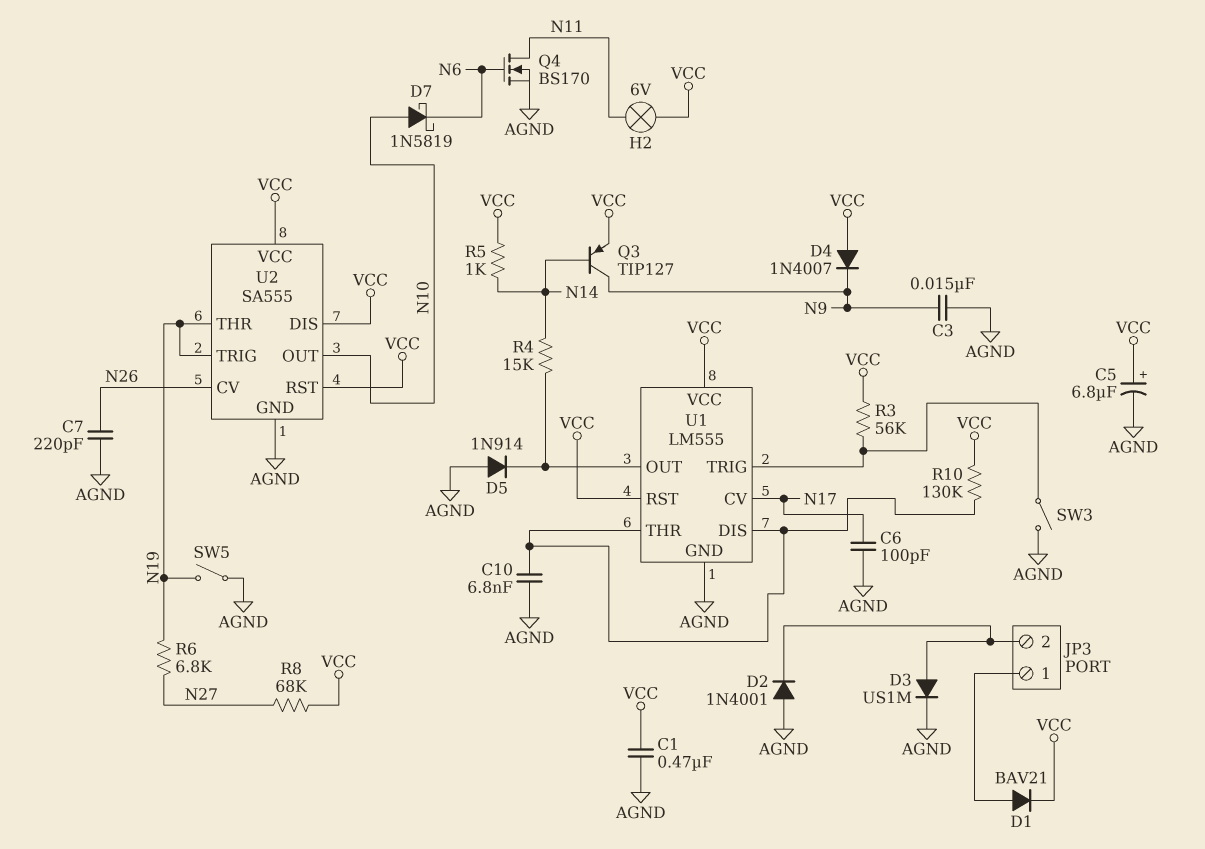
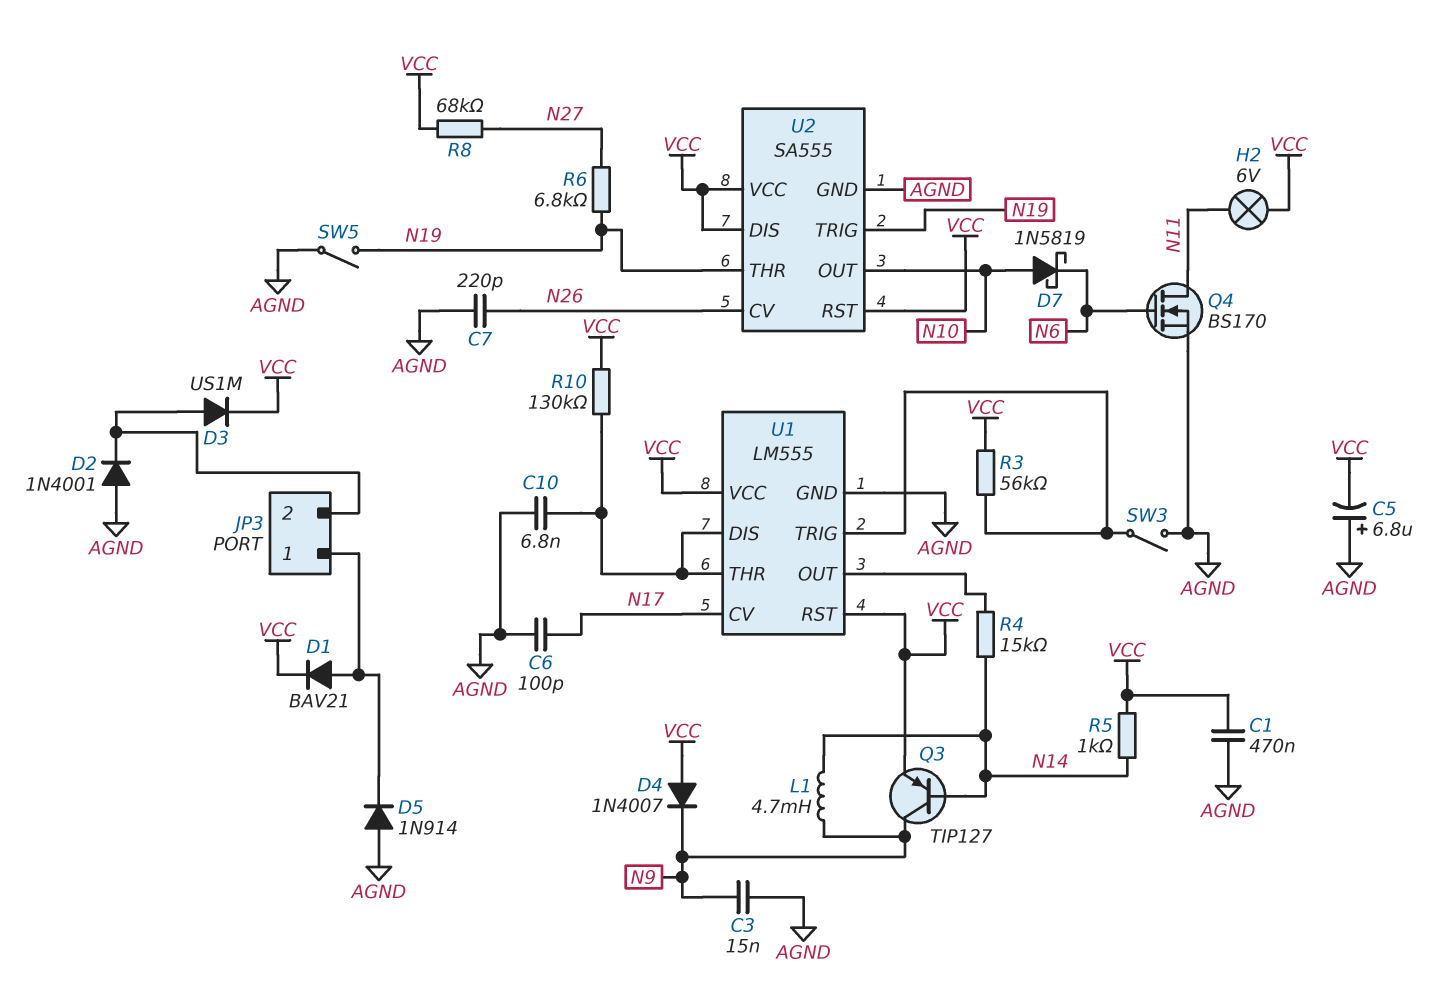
C5: 6.8uF (plus VCC, minus AGND) -> 6.8uF (plus AGND, minus VCC)
D3: diode US1M (A JP3/2, K AGND) -> diode US1M (A JP3/2, K VCC)
D5: diode 1N914 (A AGND, K U1/OUT) -> diode 1N914 (A AGND, K JP3/1)
L1: none -> 4.7mH (N9, N14)

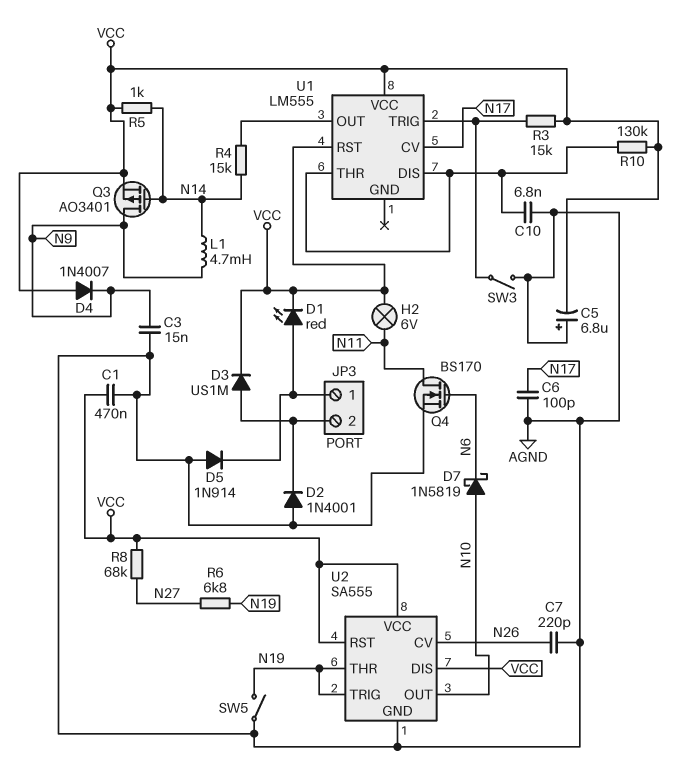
D1: diode BAV21 (A JP3/1, K VCC) -> LED red (A JP3/1, K VCC)
Q3: PNP TIP127 (B N14, C N9, E VCC) -> PMOS AO3401 (G N14, D N9, S VCC)
R3: 56k (U1/TRIG, VCC) -> 15k (U1/TRIG, VCC)
U1 pin GND: AGND -> none

